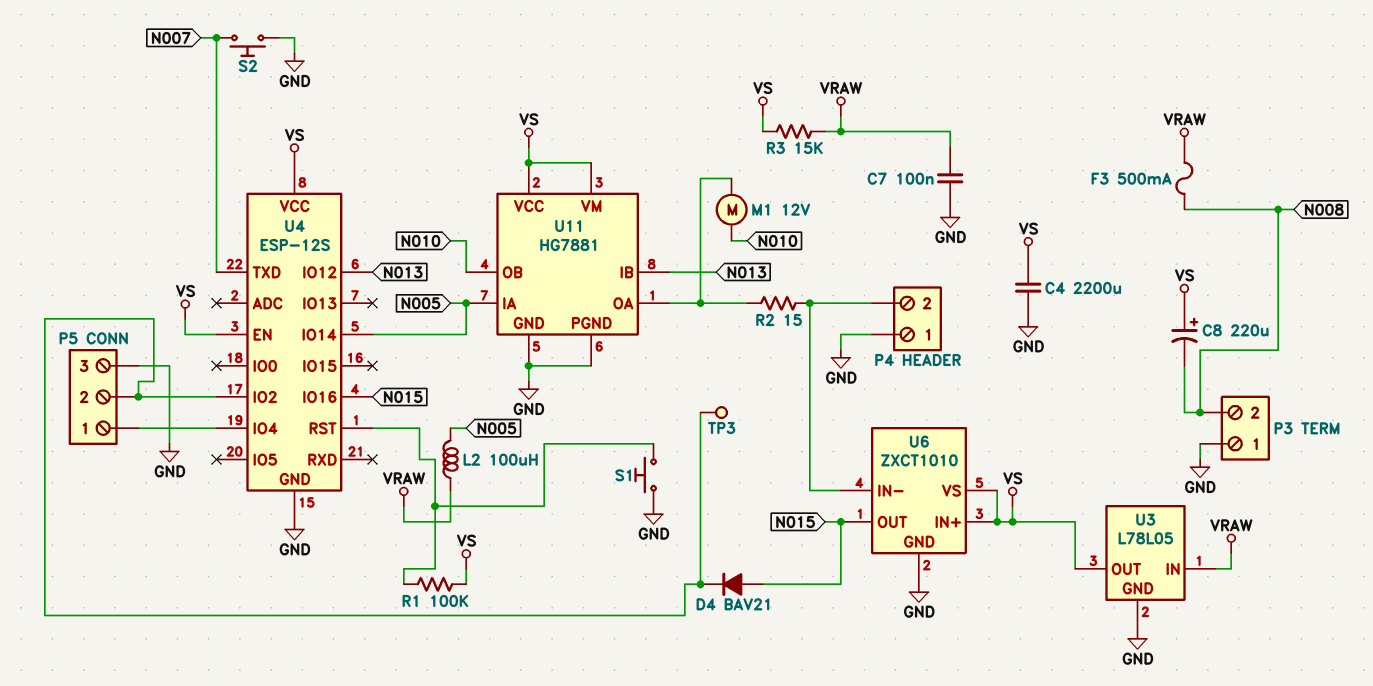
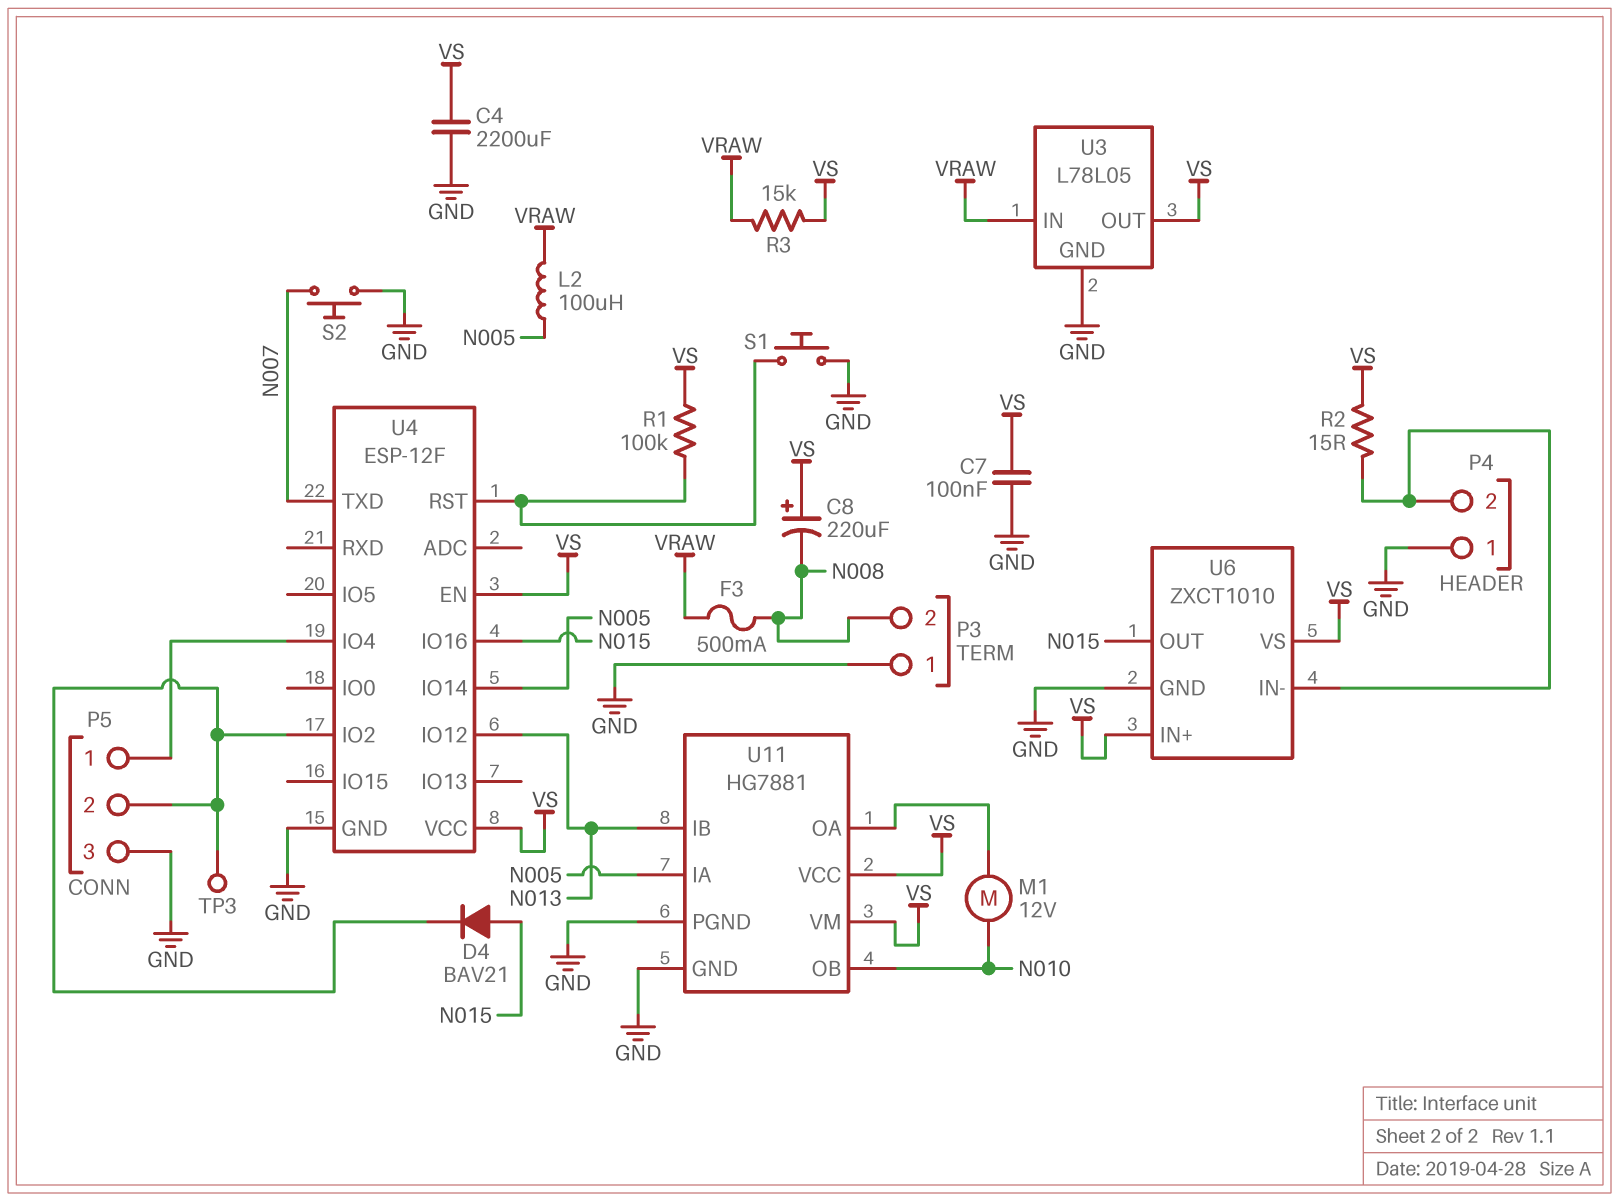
C7: 100nF (GND, VRAW) -> 100nF (GND, VS)
R2: 15 (P4/2, U11/OA) -> 15 (P4/2, VS)
U4: ESP-12S -> ESP-12F

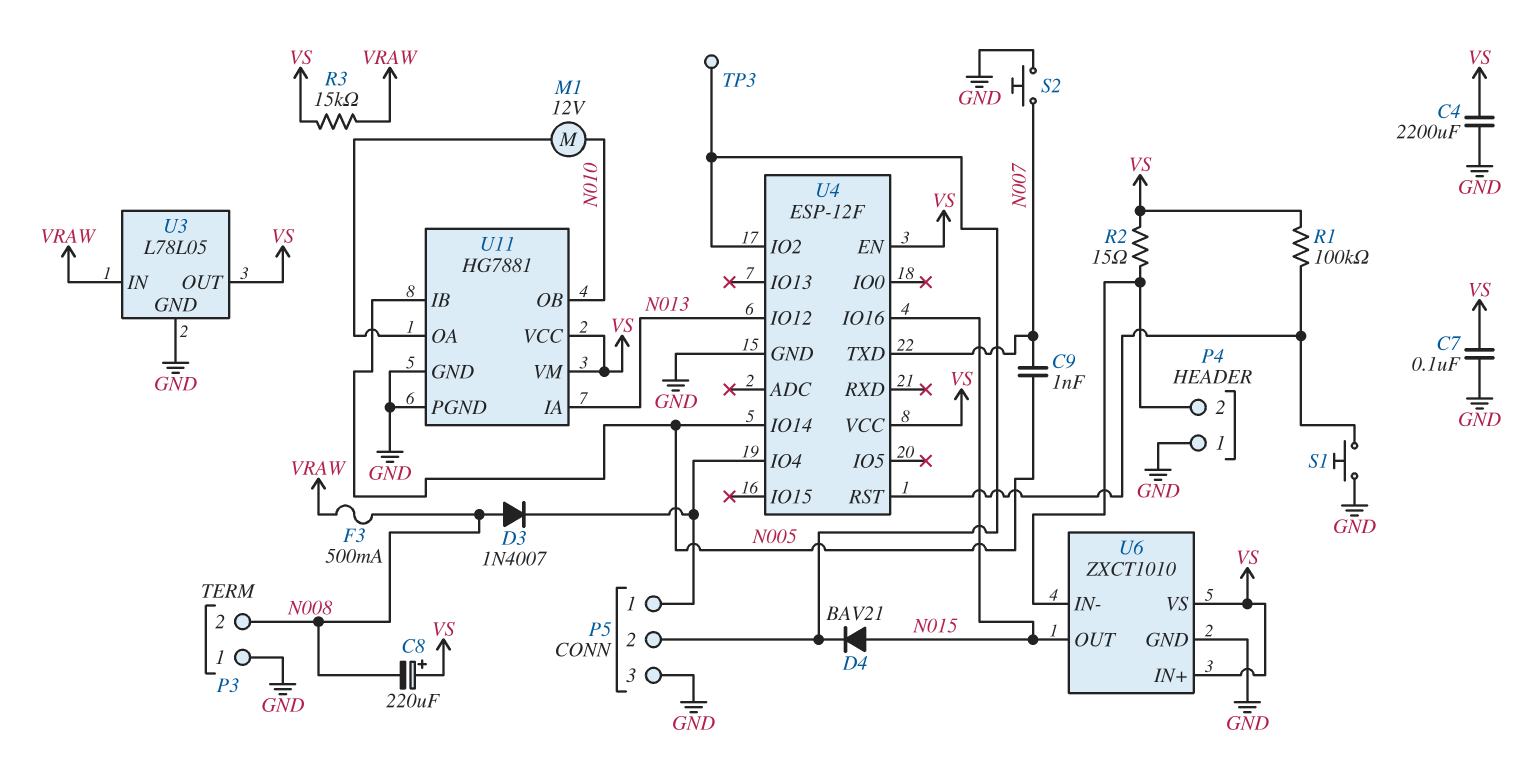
C9: none -> 1nF (N005, N007)
D3: none -> diode 1N4007 (A N008, K P5/1)
L2: 100uH (N005, VRAW) -> none
U11 pin IA: N005 -> N013
U11 pin IB: N013 -> N005

